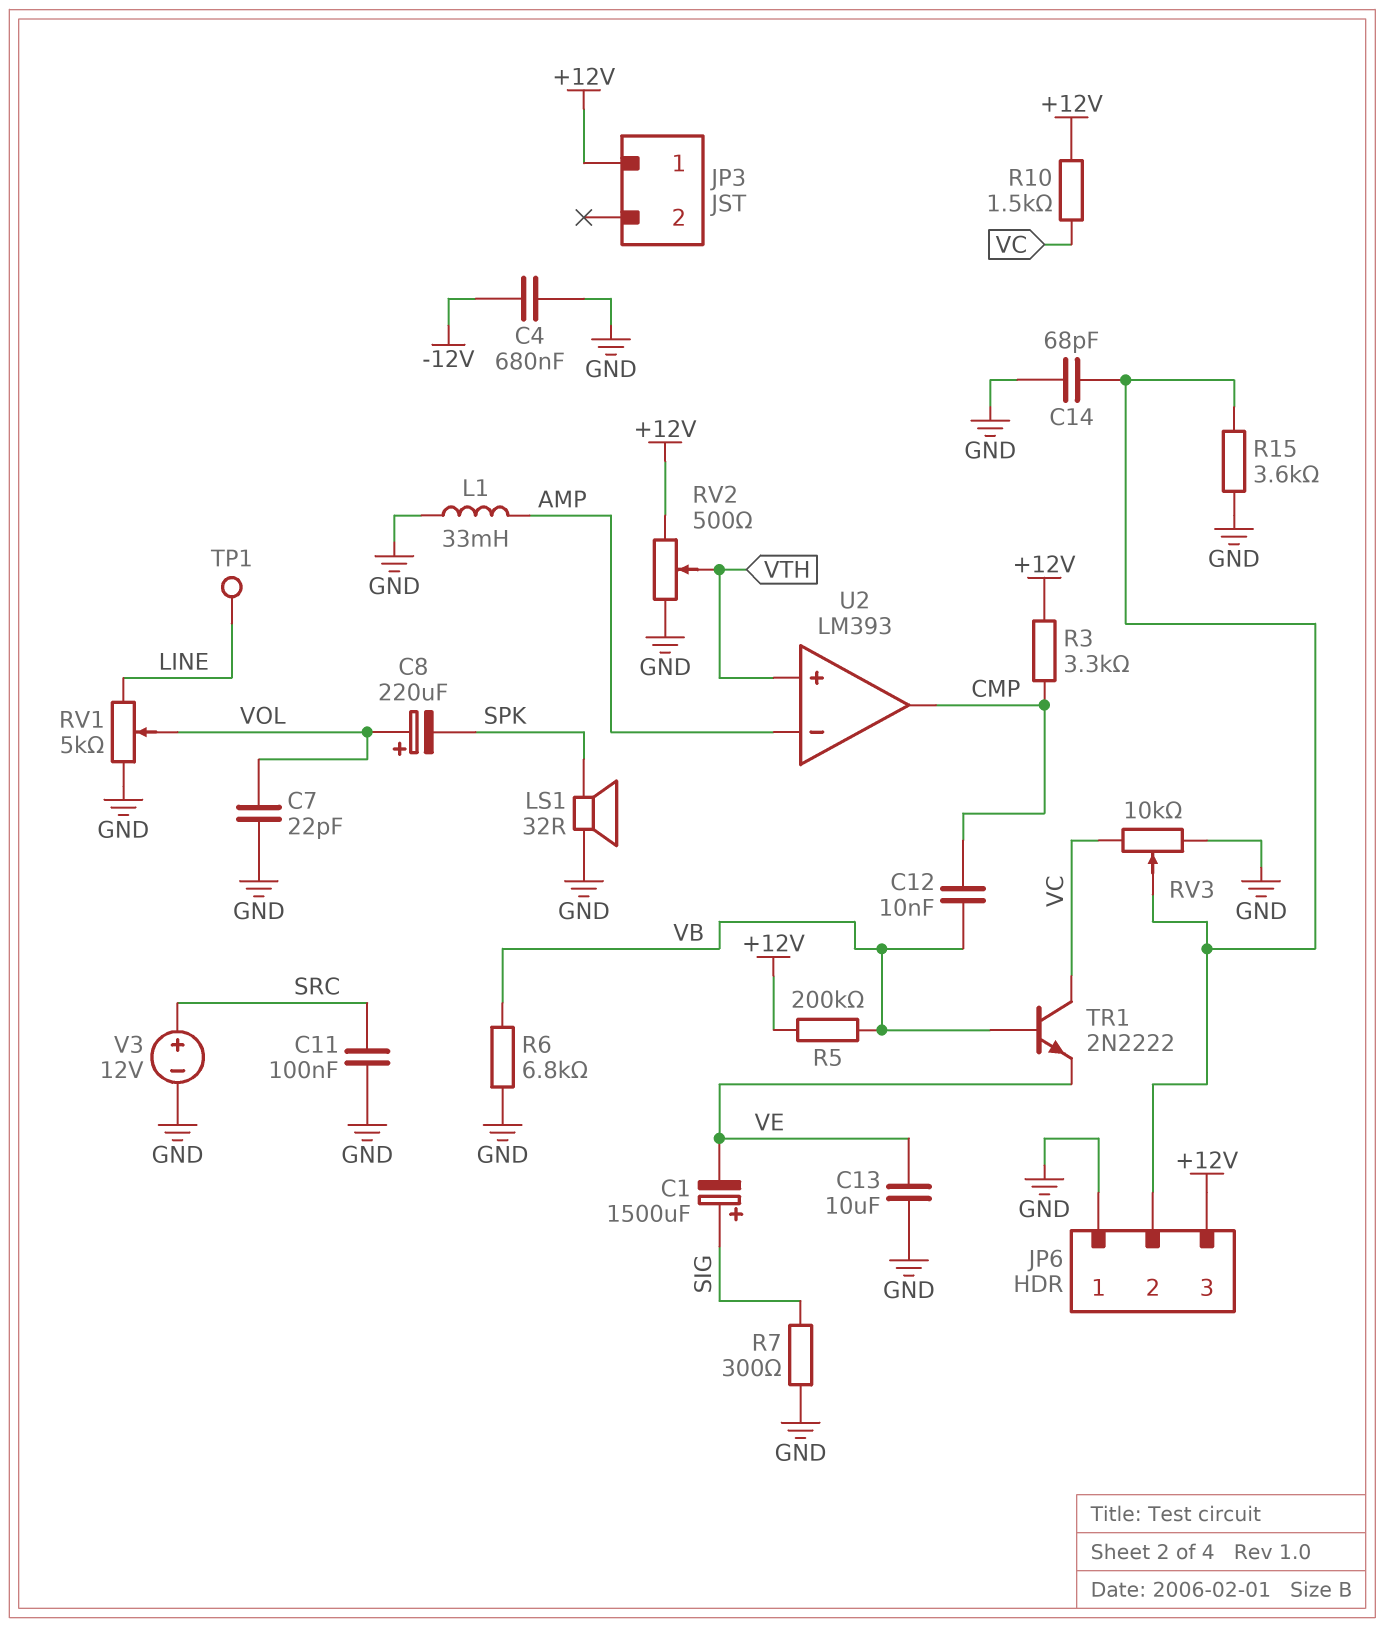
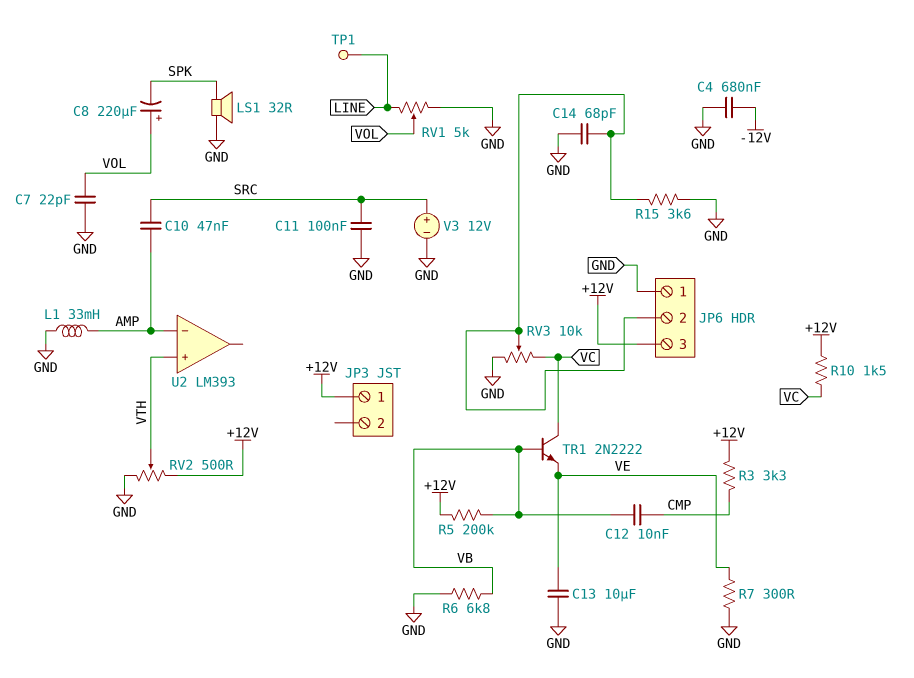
C1: 1500uF (plus SIG, minus VE) -> none
C10: none -> 47nF (AMP, SRC)
R7: 300 (GND, SIG) -> 300 (GND, VE)
U2 pin out: CMP -> none

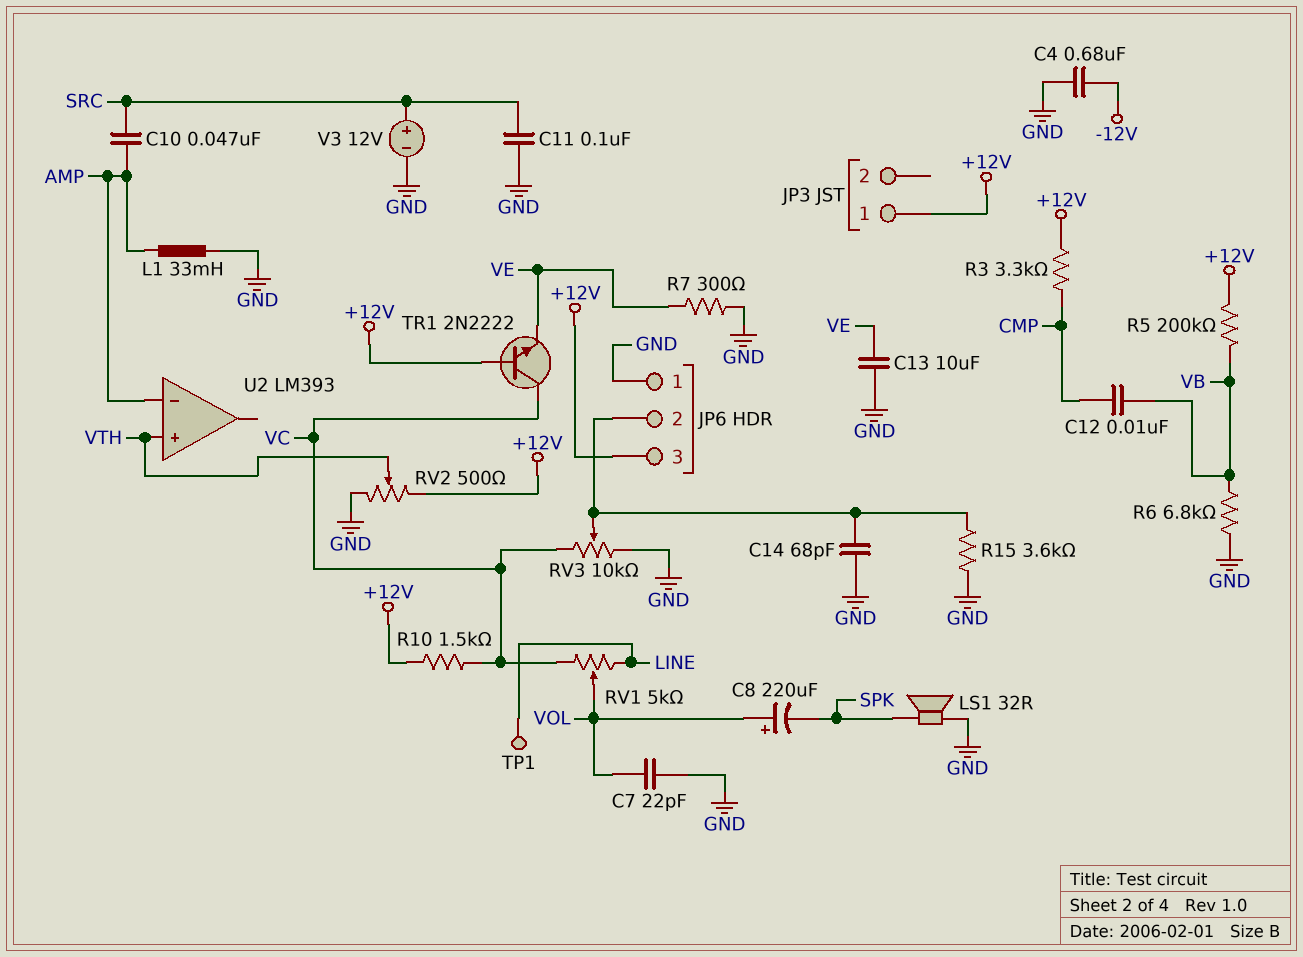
RV1: 5k (GND, LINE, wiper VOL) -> 5k (LINE, VC, wiper VOL)
TR1: NPN 2N2222 (B VB, C VC, E VE) -> NPN 2N2222 (B +12V, C VC, E VE)

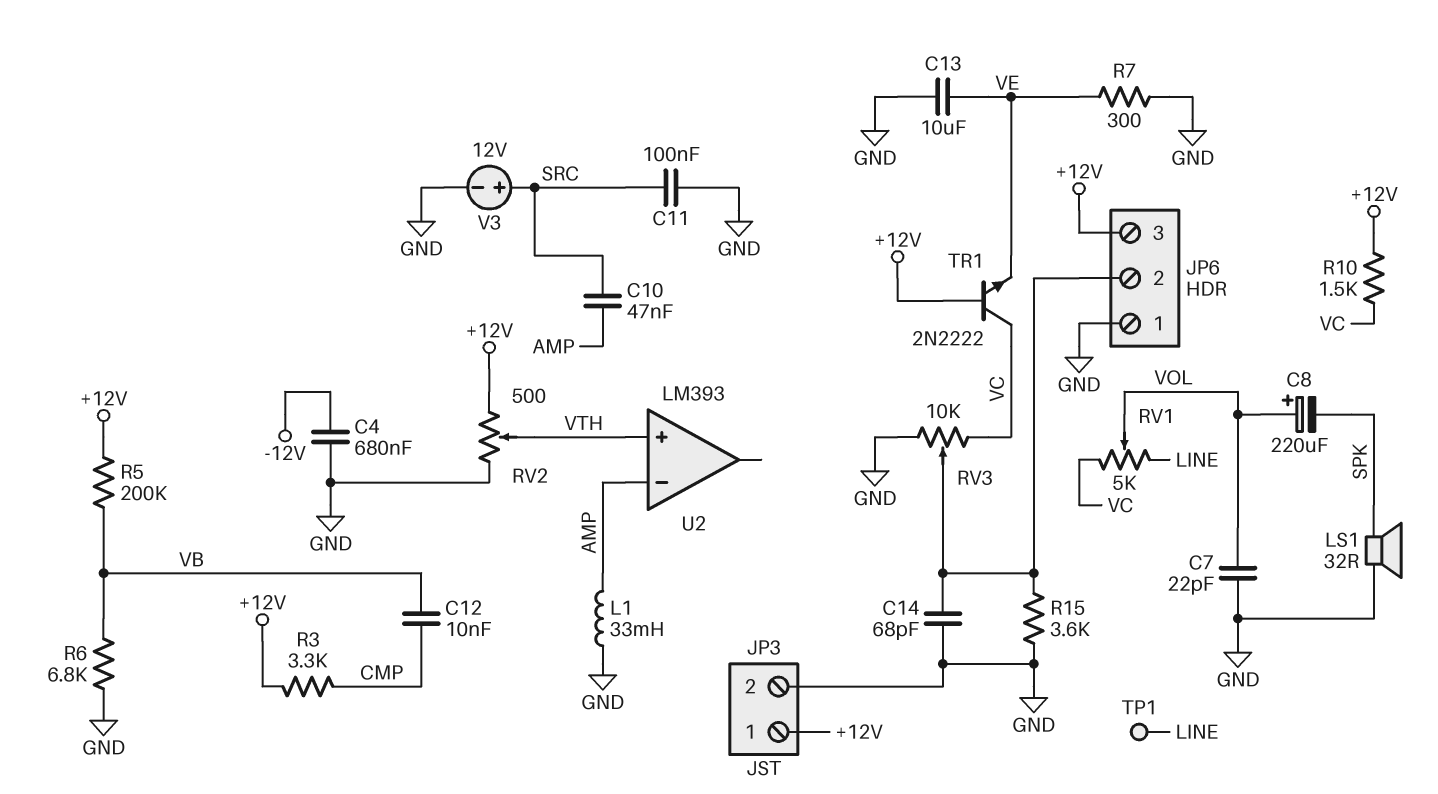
JP3 pin 2: none -> GND

